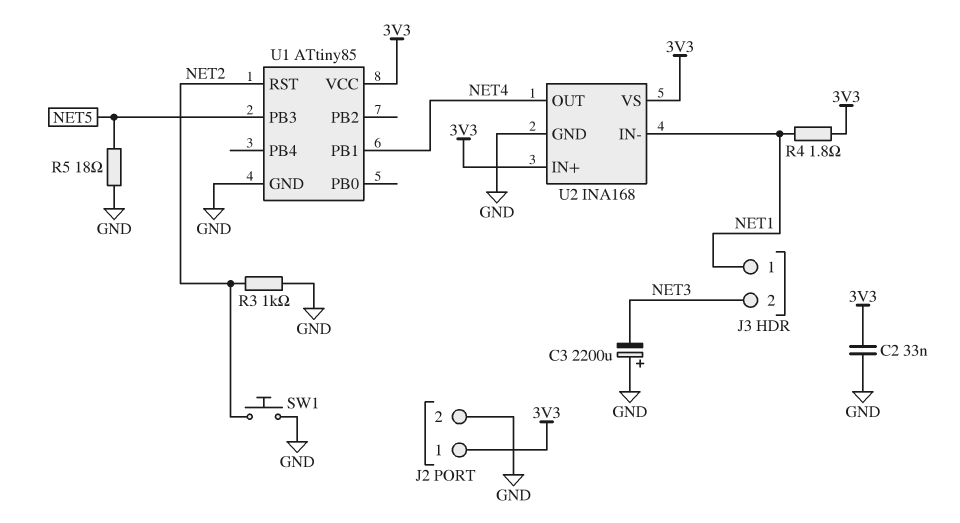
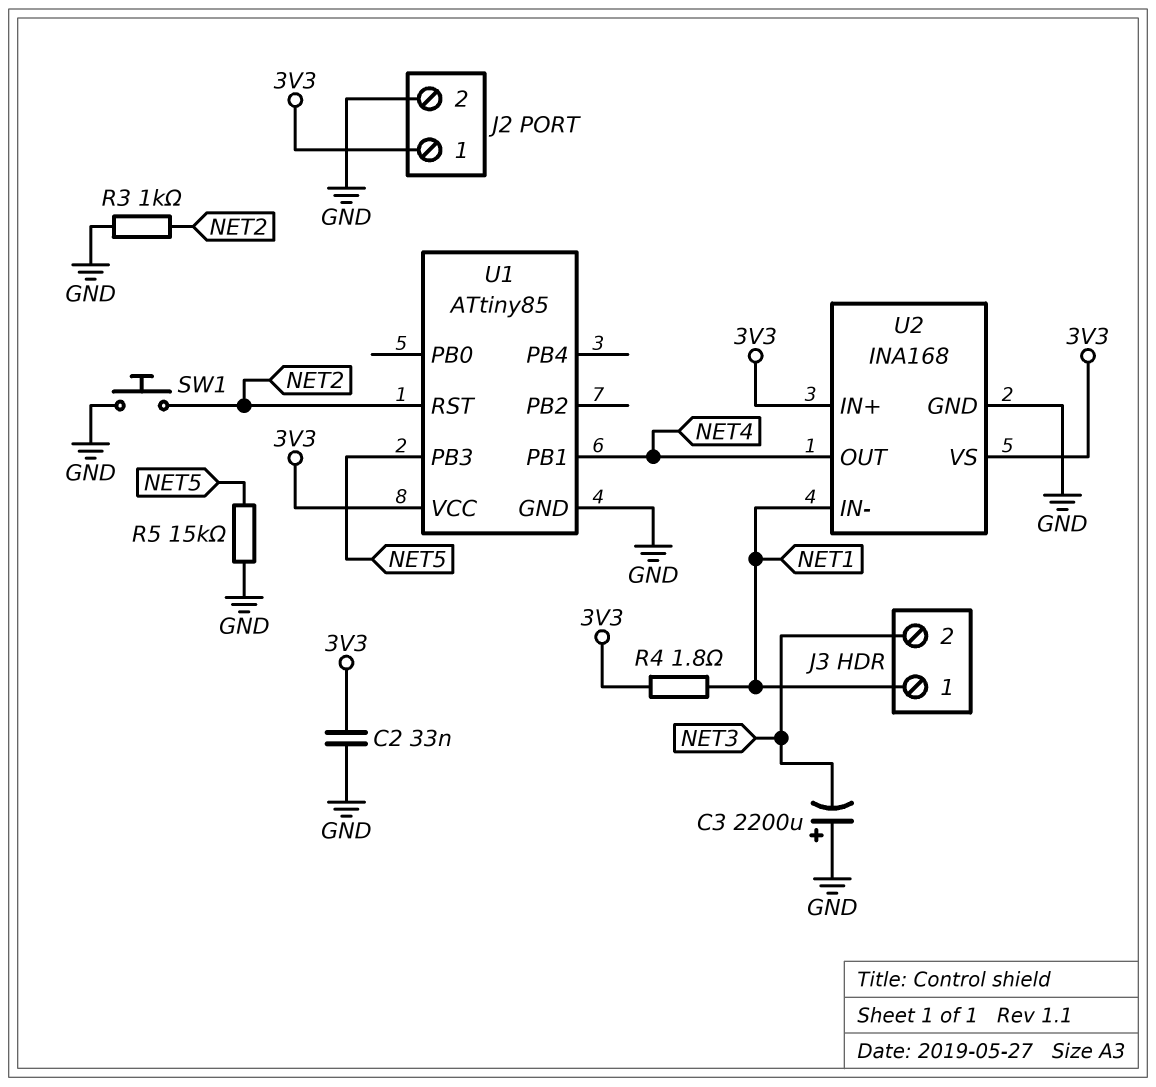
R5: 18 (GND, NET5) -> 15k (GND, NET5)

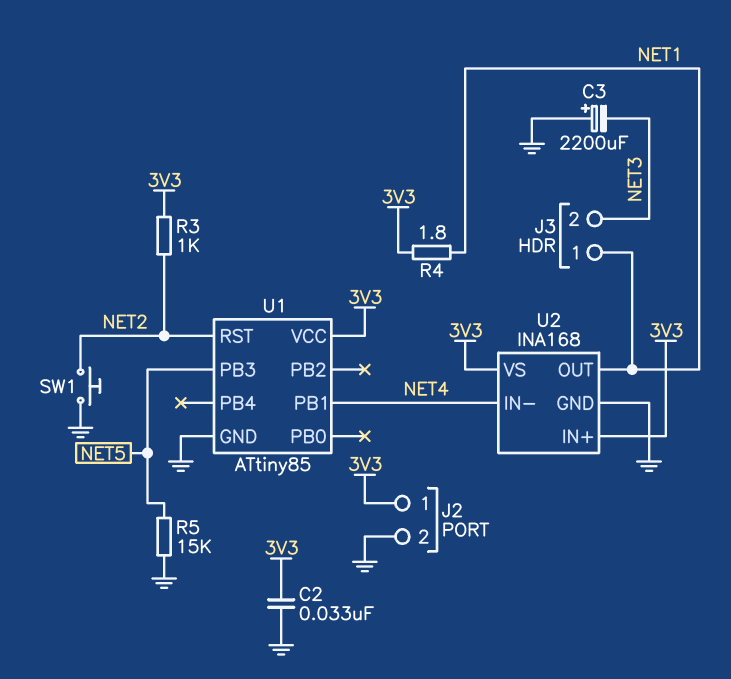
R3: 1k (GND, NET2) -> 1k (3V3, NET2)
U2 pin IN-: NET1 -> NET4
U2 pin OUT: NET4 -> NET1

